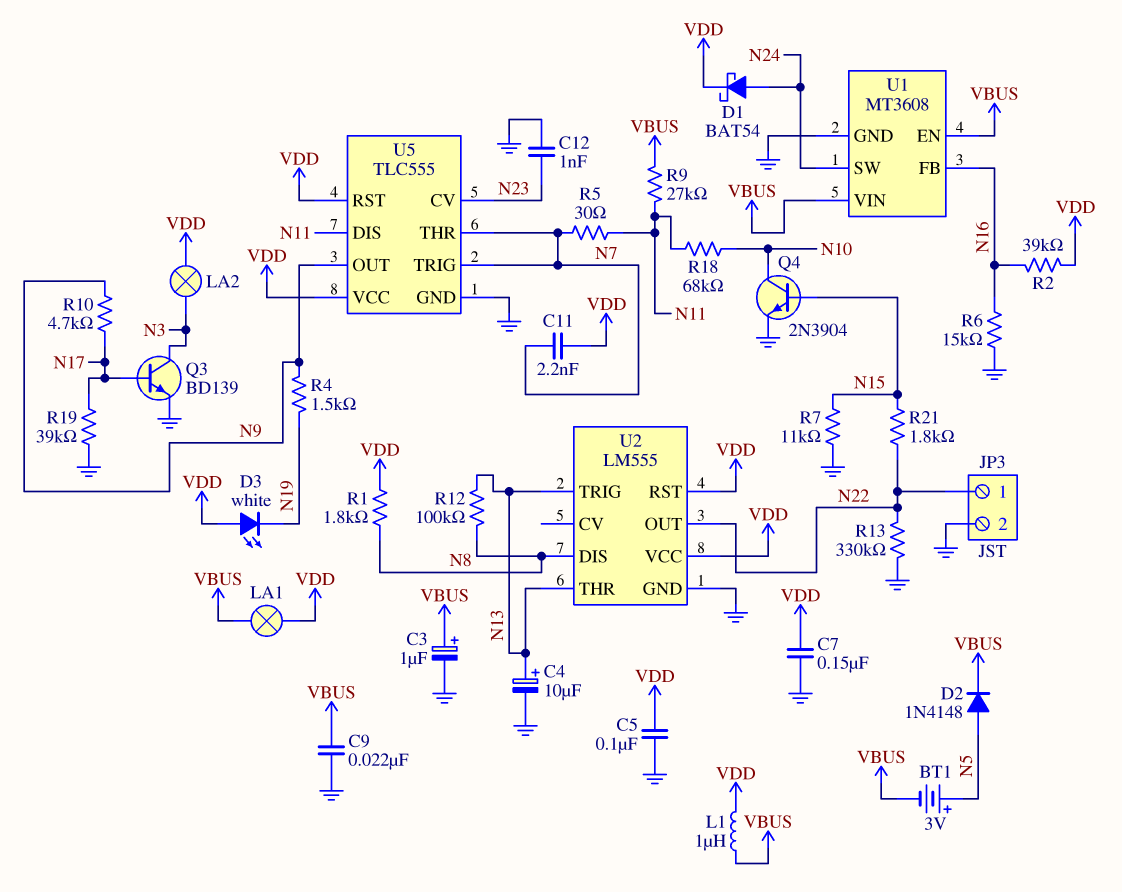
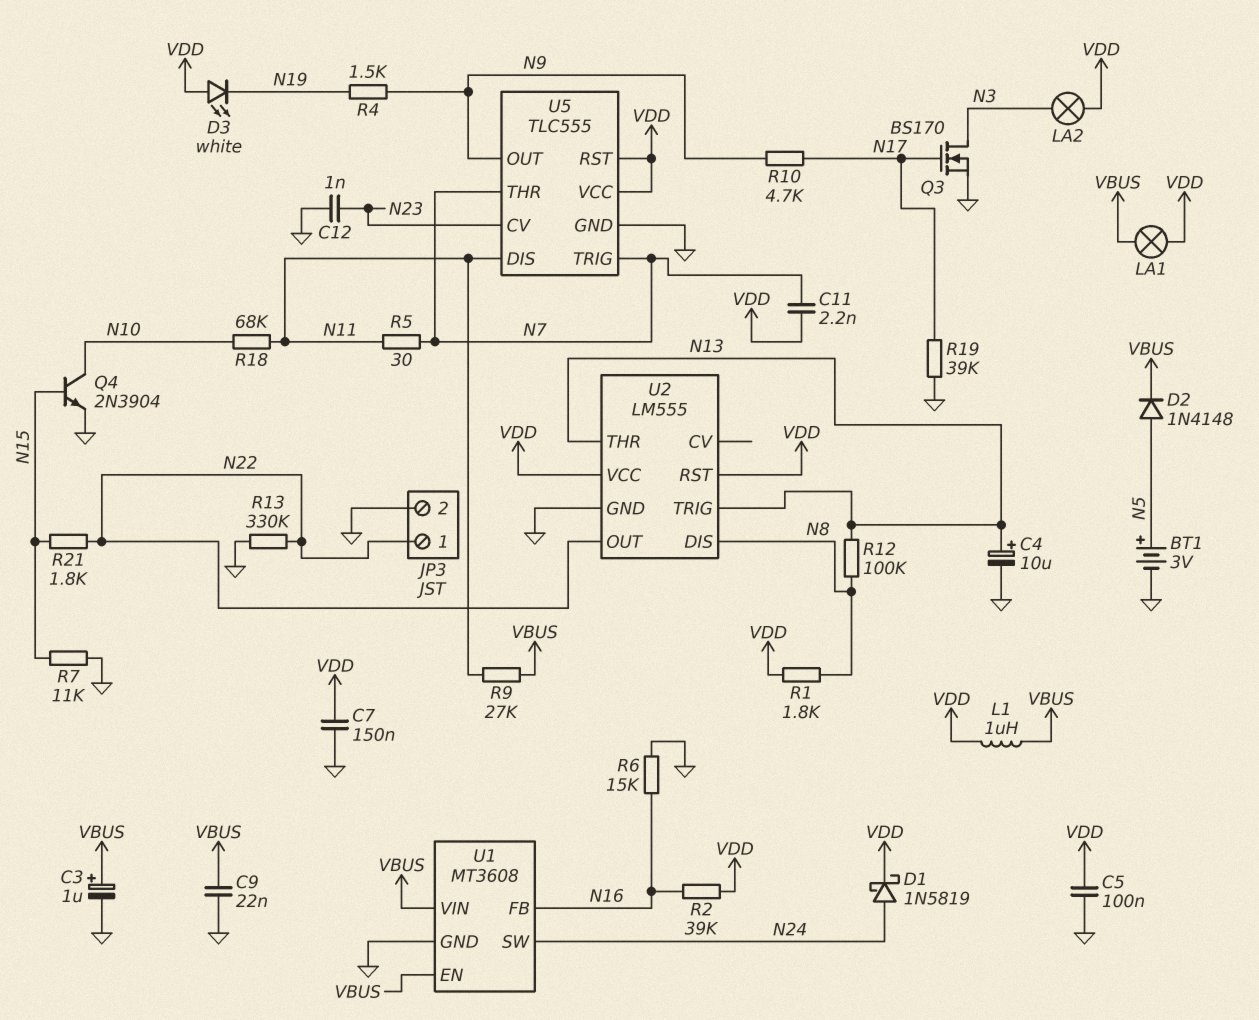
BT1: 3V (plus N5, minus VBUS) -> 3V (plus N5, minus GND)
D1: schottky BAT54 (A N24, K VDD) -> schottky 1N5819 (A N24, K VDD)
Q3: NPN BD139 (B N17, C N3, E GND) -> NMOS BS170 (G N17, D N3, S GND)

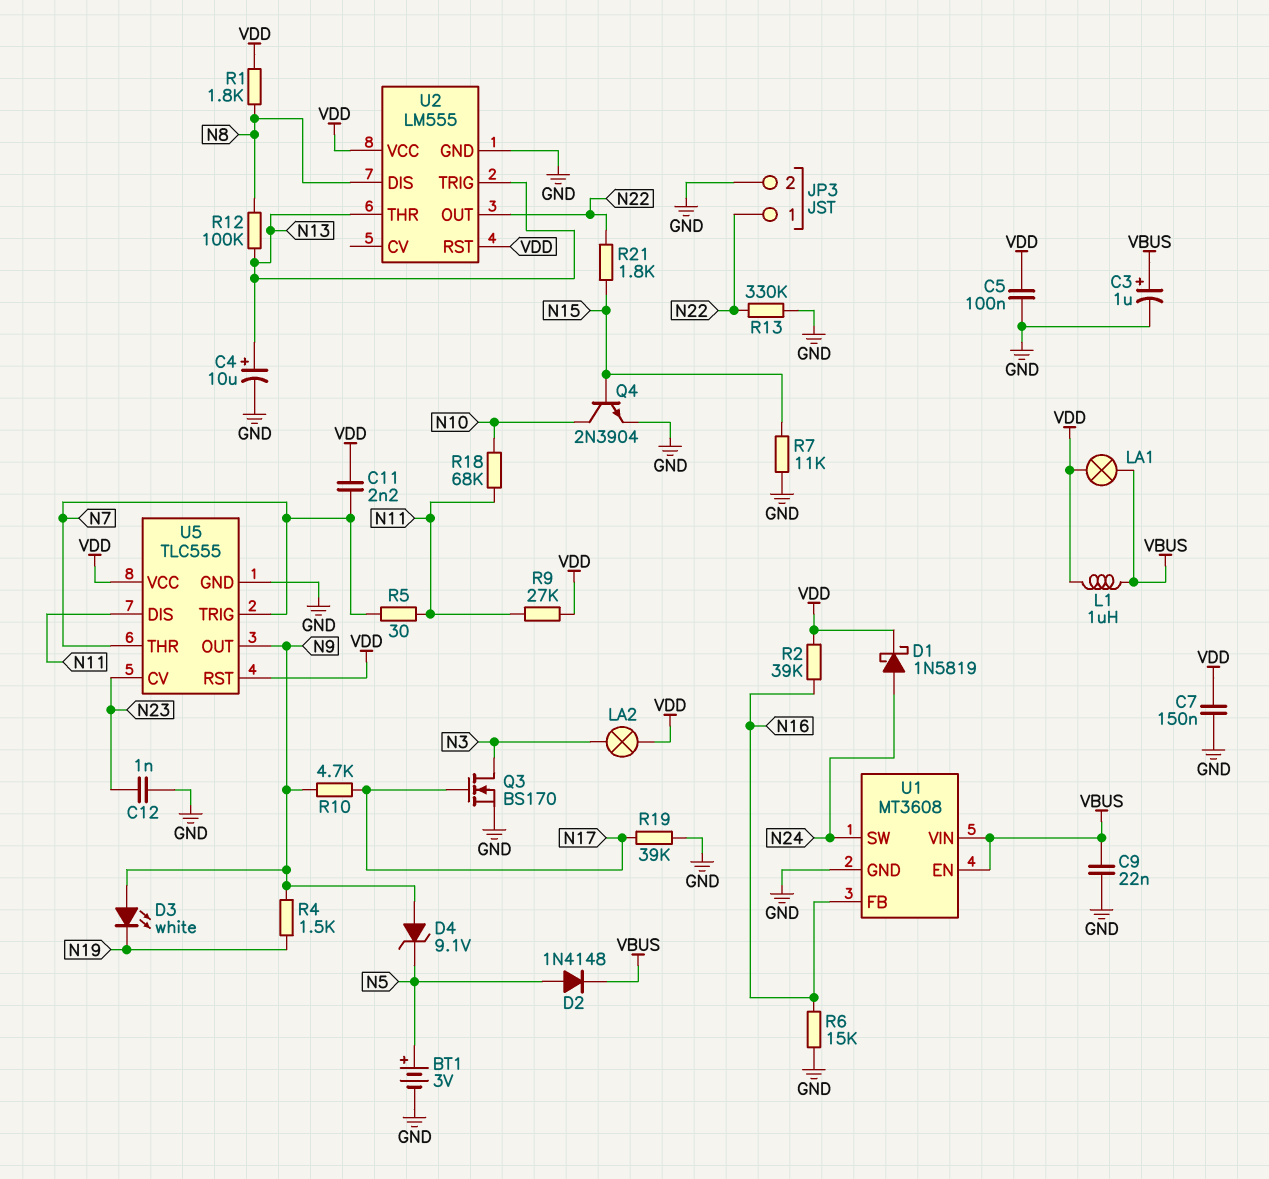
D3: LED white (A VDD, K N19) -> LED white (A N9, K N19)
D4: none -> zener 9.1V (A N9, K N5)
R9: 27k (N11, VBUS) -> 27k (N11, VDD)

